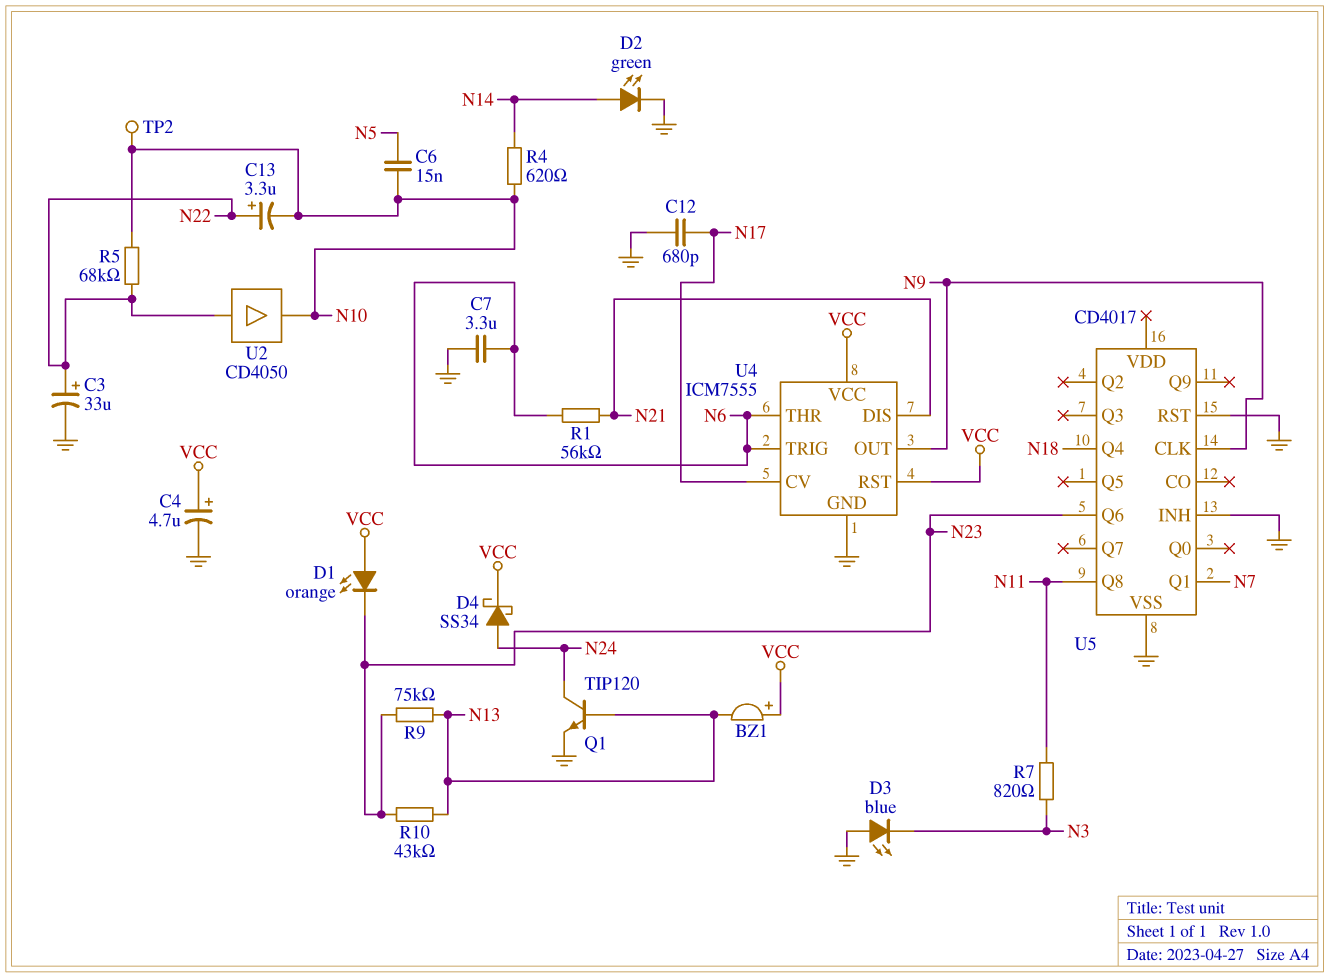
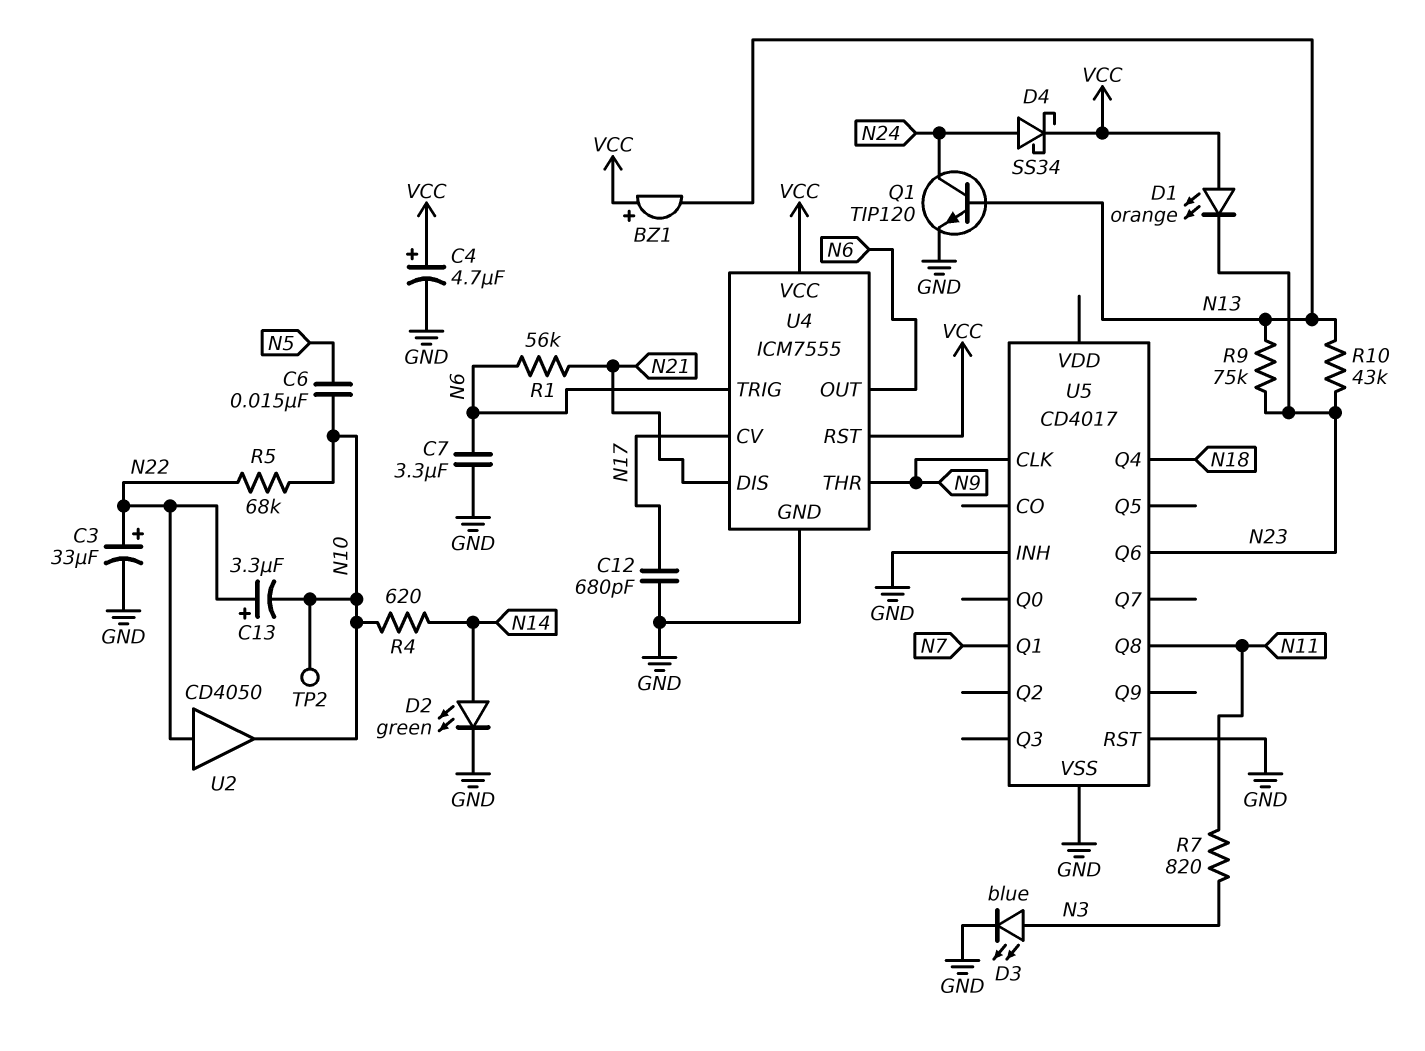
D3: LED blue (A GND, K N3) -> LED blue (A N3, K GND)
U4 pin OUT: N9 -> N6
U4 pin THR: N6 -> N9

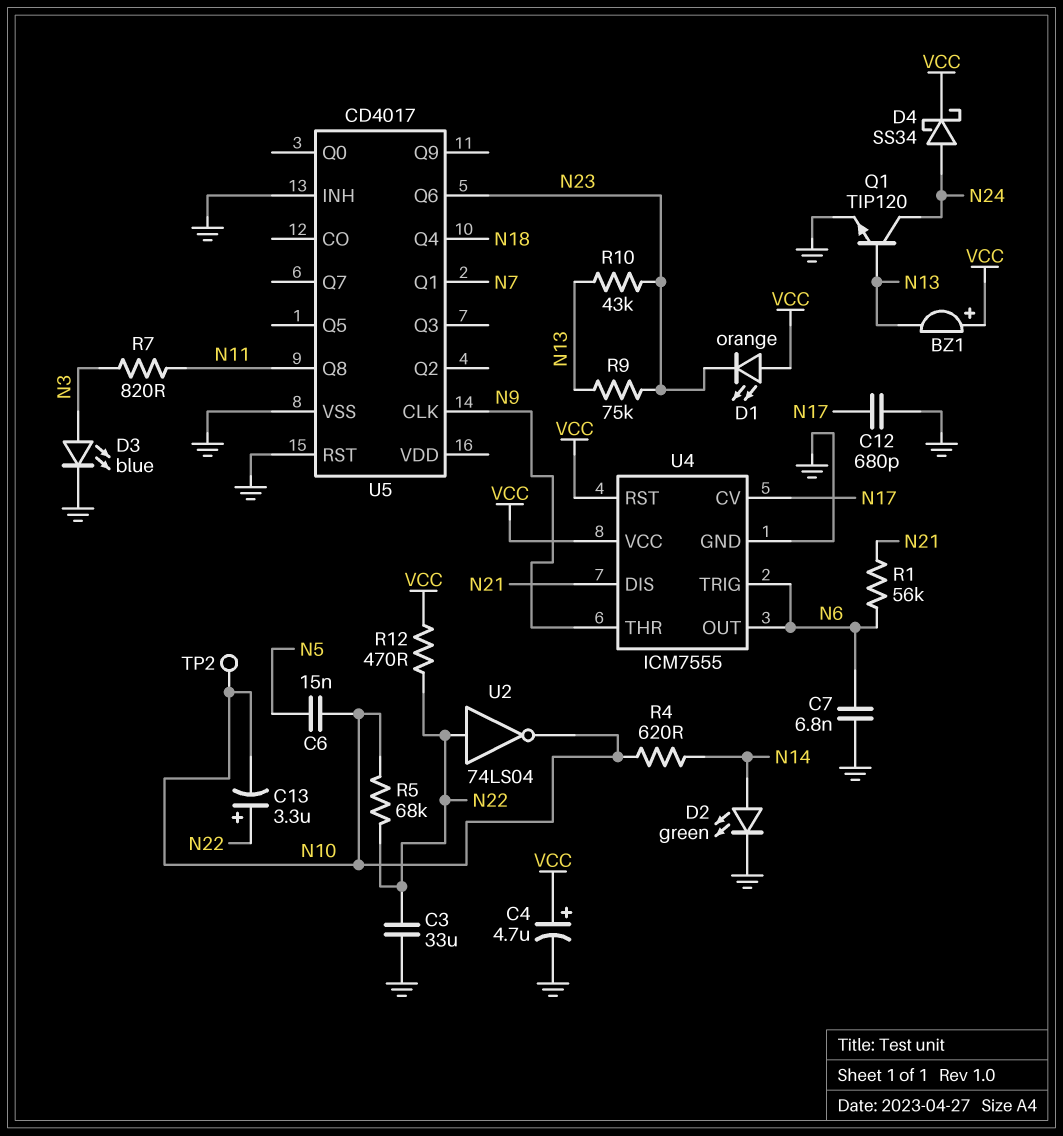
C3: 33uF (plus N22, minus GND) -> 33uF (GND, N22)
C7: 3.3uF (GND, N6) -> 6.8nF (GND, N6)
R12: none -> 470 (N22, VCC)
U2: buffer CD4050 (in N22, out N10) -> NOT 74LS04 (in N22, out N10)

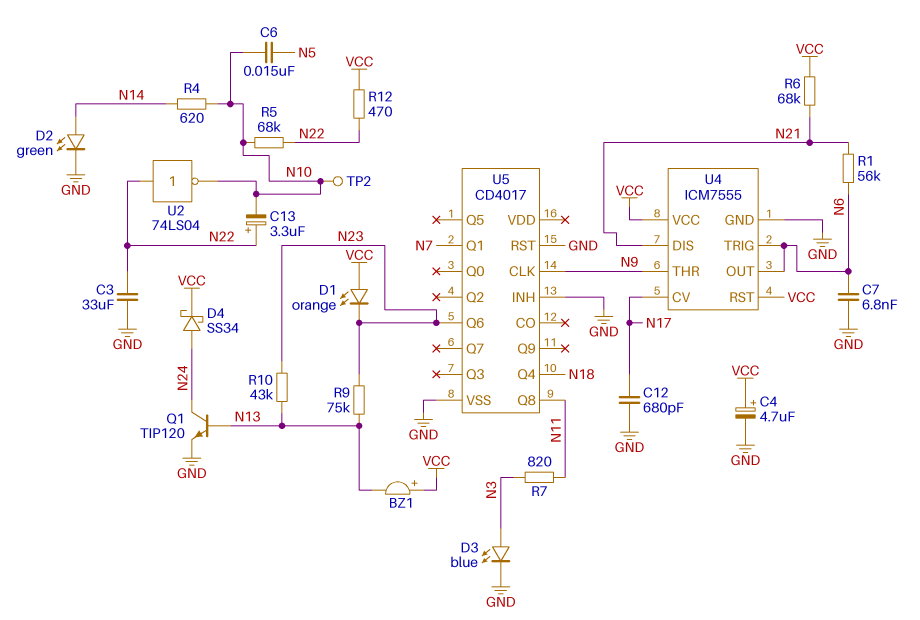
R6: none -> 68k (N21, VCC)

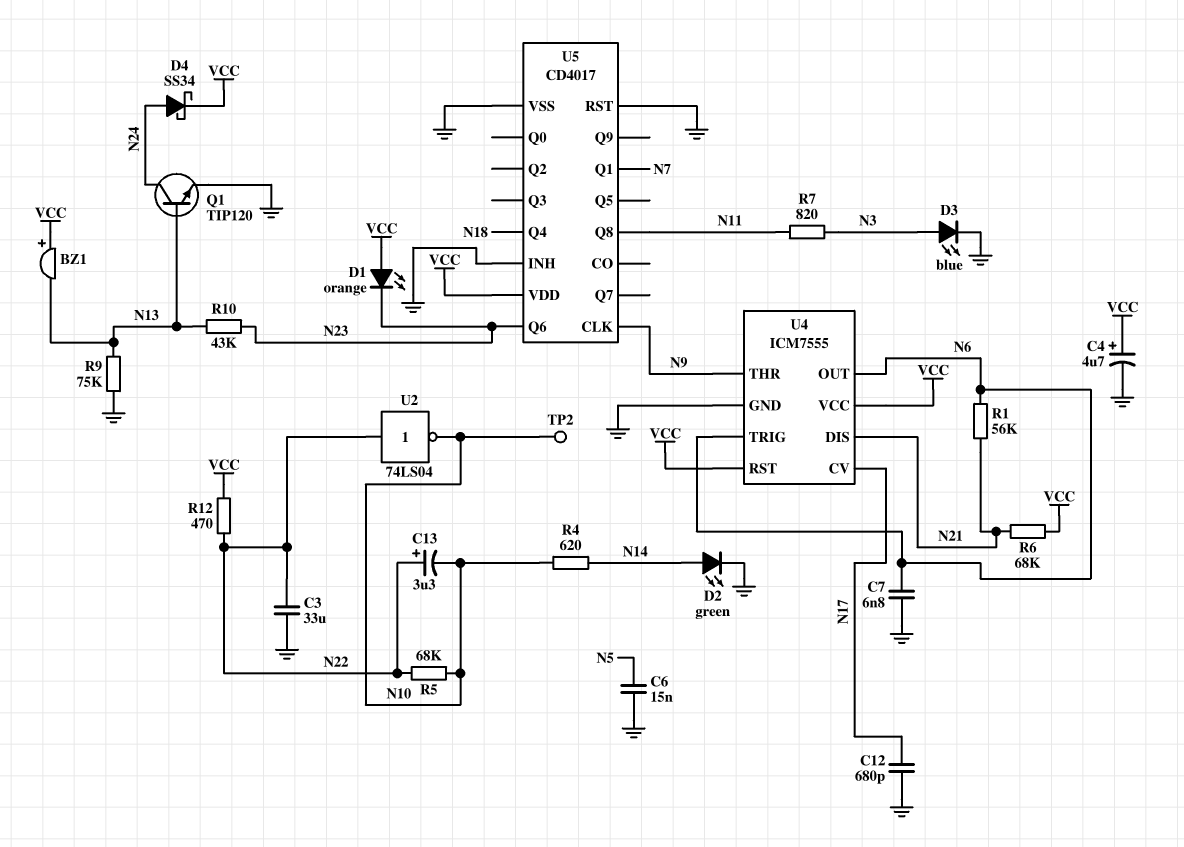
C6: 15nF (N5, N10) -> 15nF (GND, N5)
R9: 75k (N13, N23) -> 75k (GND, N13)
U5 pin VDD: none -> VCC

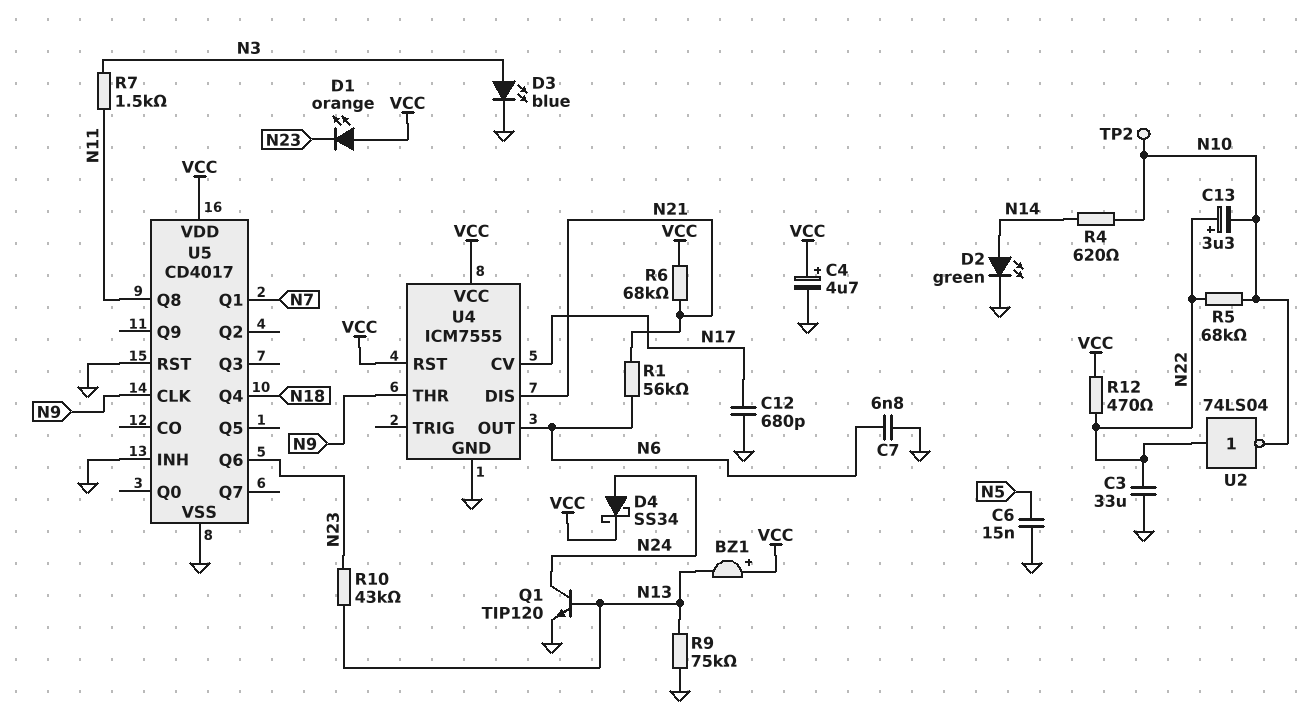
R7: 820 (N3, N11) -> 1.5k (N3, N11)
U4 pin TRIG: N6 -> none

